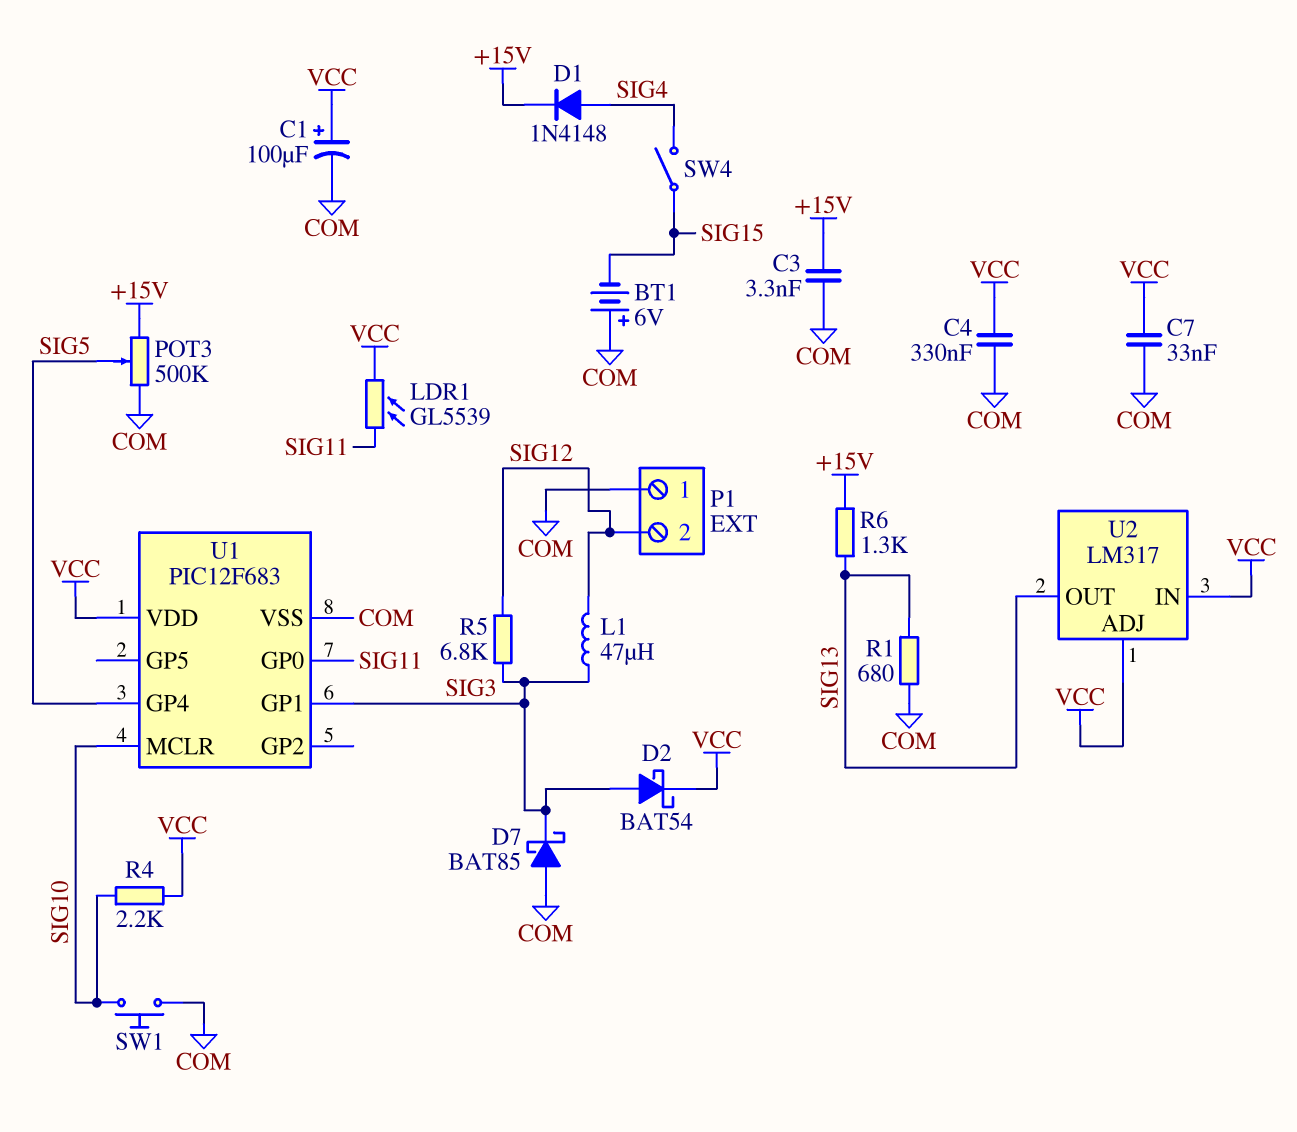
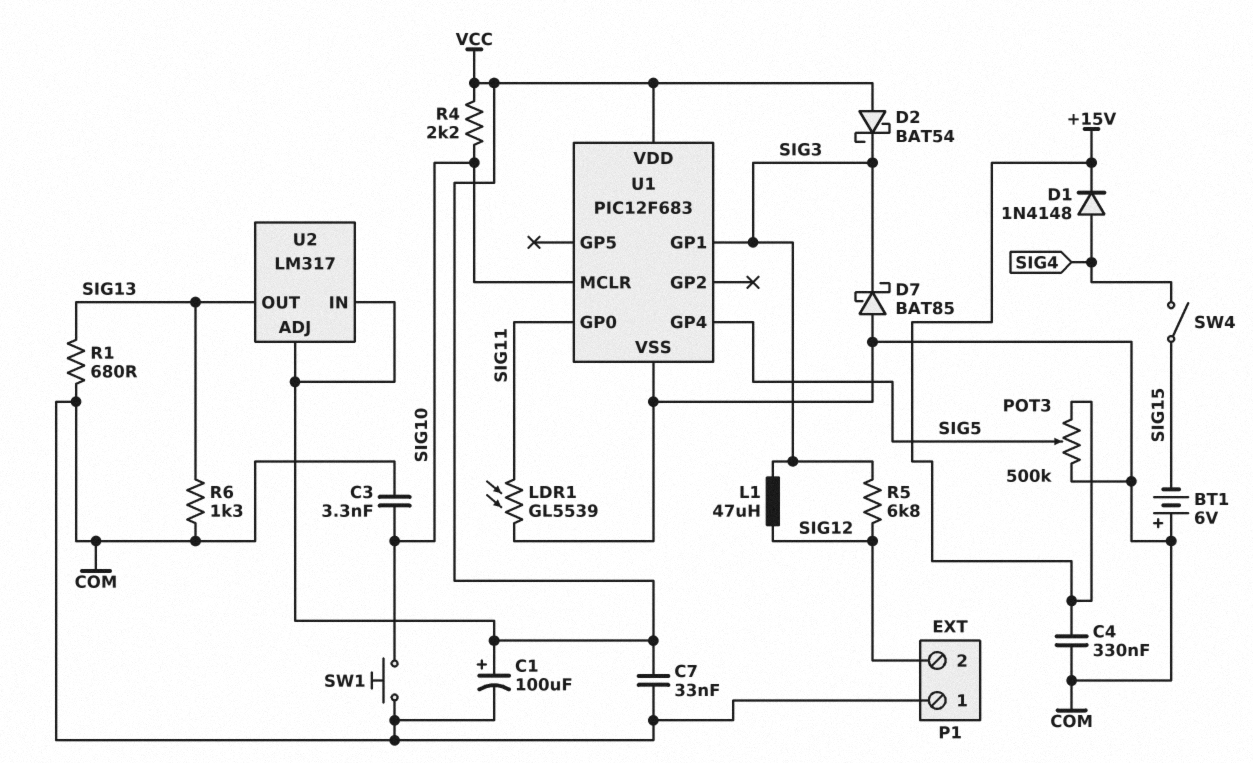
C3: 3.3nF (+15V, COM) -> 3.3nF (COM, SIG10)
C4: 330nF (COM, VCC) -> 330nF (+15V, COM)
D2: schottky BAT54 (A SIG3, K VCC) -> schottky BAT54 (A VCC, K SIG3)
LDR1: GL5539 (SIG11, VCC) -> GL5539 (COM, SIG11)
R6: 1.3k (+15V, SIG13) -> 1.3k (COM, SIG13)

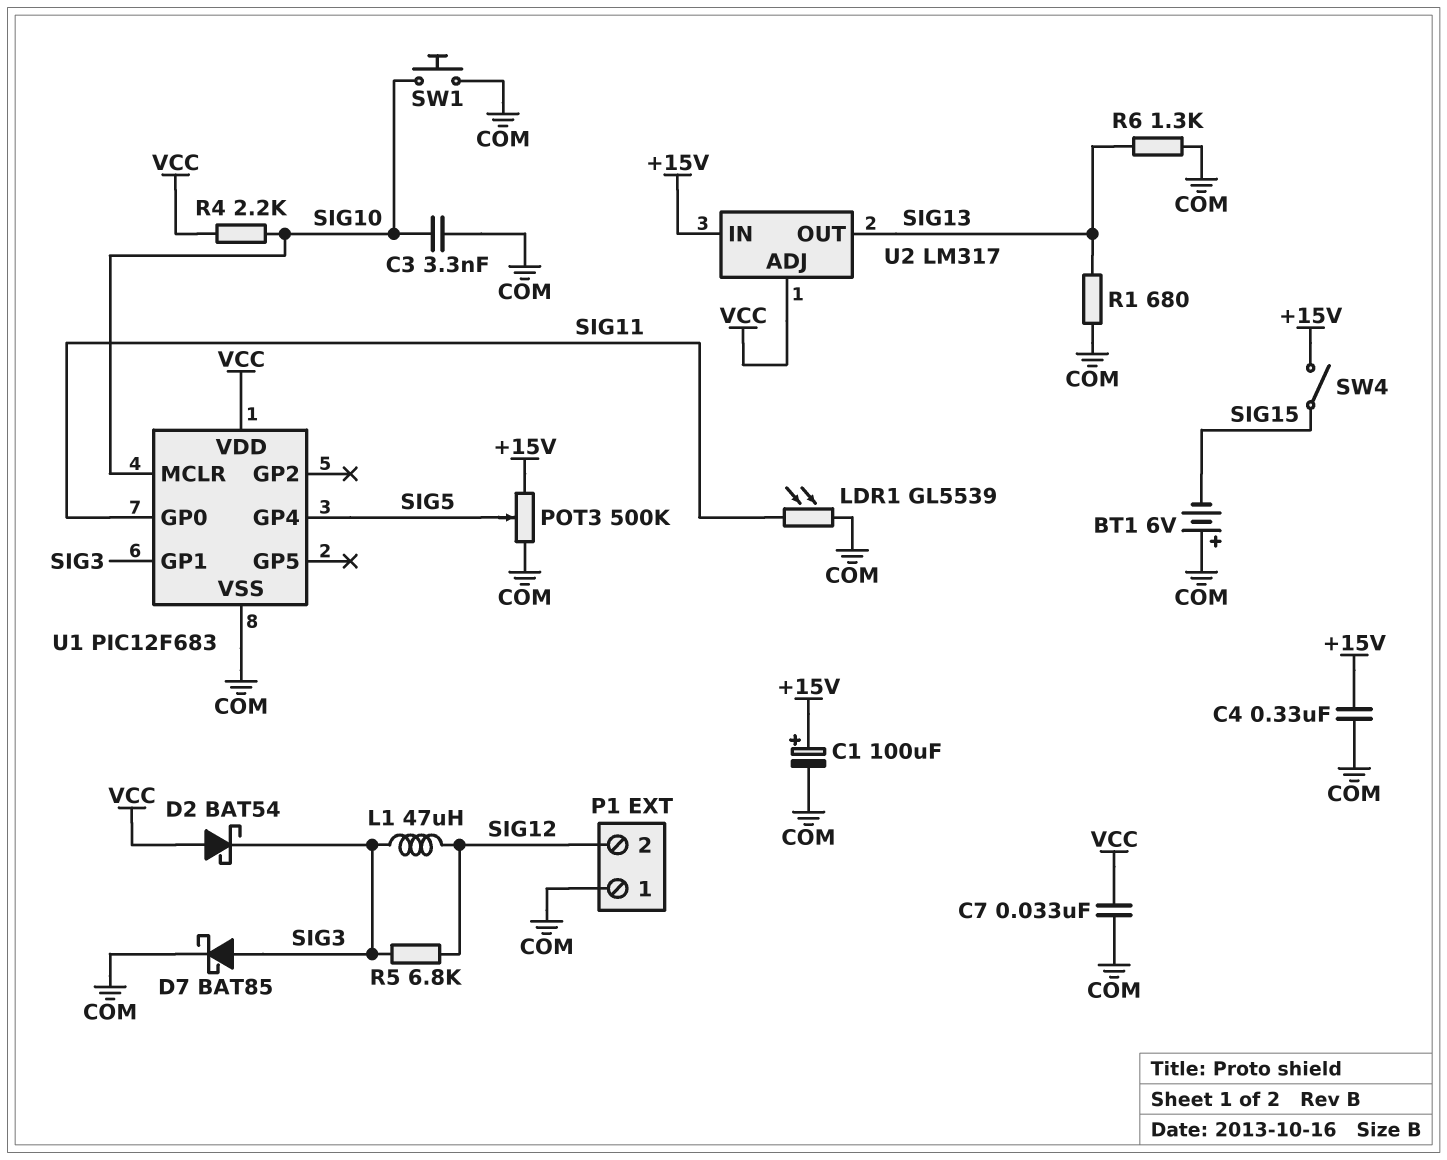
C1: 100uF (plus VCC, minus COM) -> 100uF (plus +15V, minus COM)
D1: diode 1N4148 (A SIG4, K +15V) -> none
D7: schottky BAT85 (A COM, K SIG3) -> schottky BAT85 (A SIG3, K COM)
SW4: switch (SIG4, SIG15) -> switch (+15V, SIG15)
U2 pin IN: VCC -> +15V

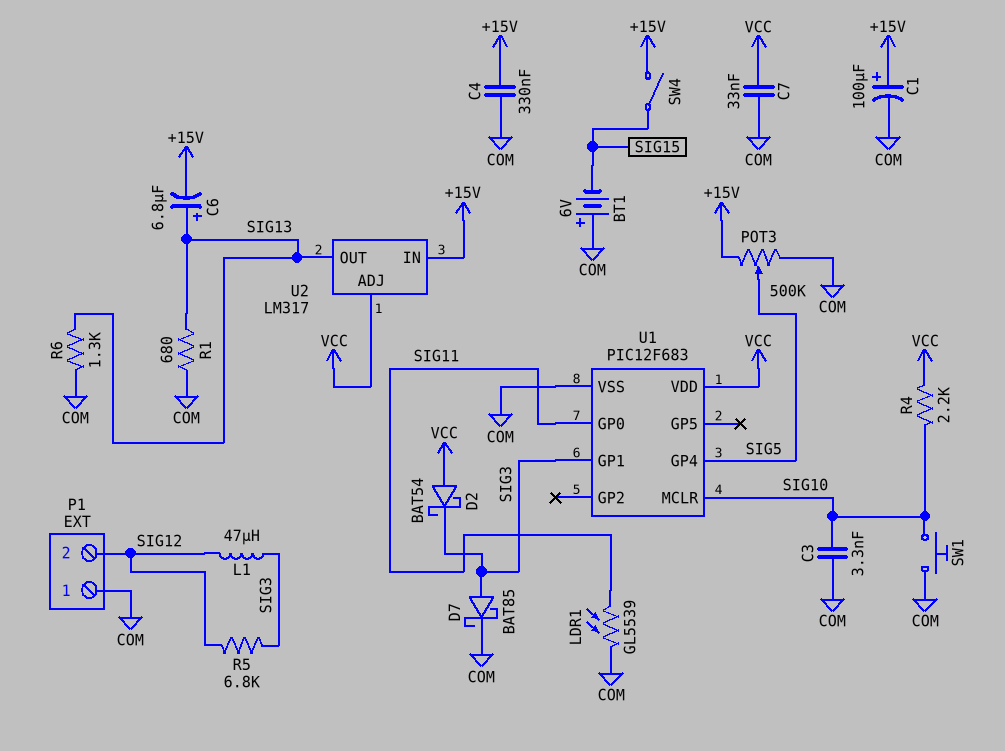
C6: none -> 6.8uF (plus SIG13, minus +15V)

